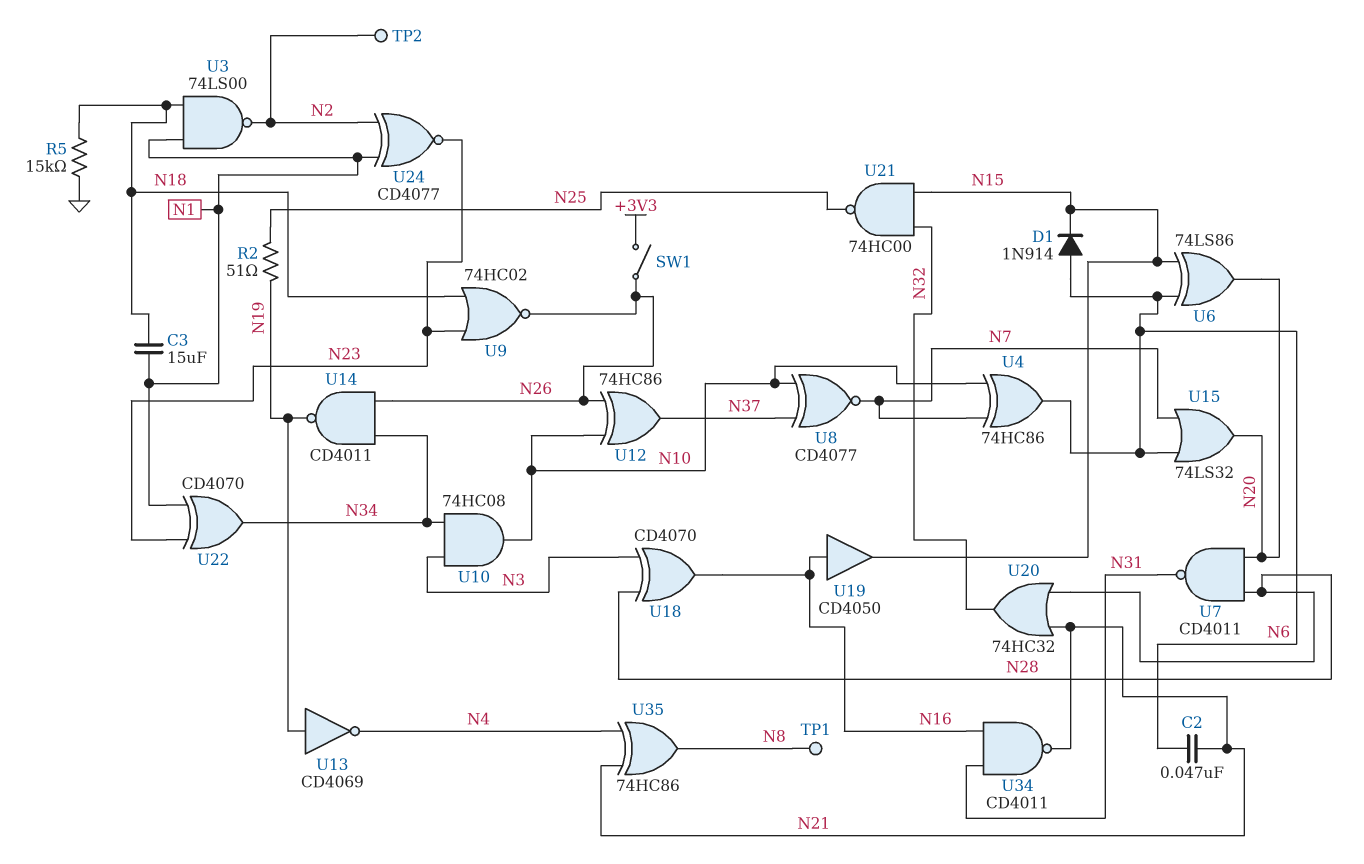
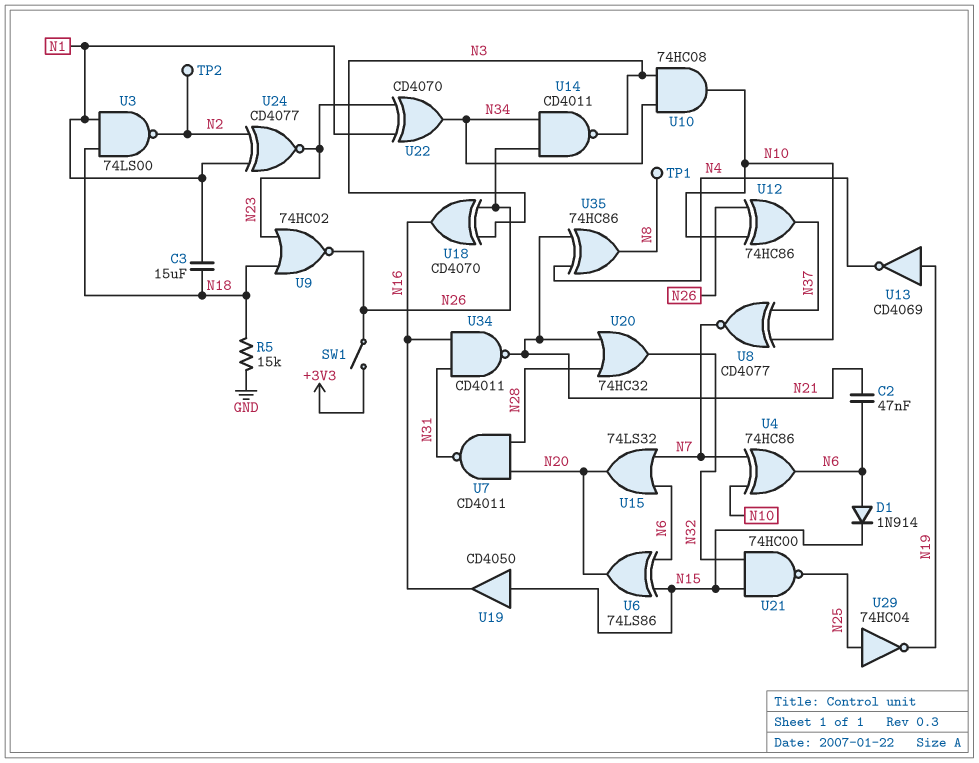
R2: 51 (N19, N25) -> none
U14: NAND CD4011 (in N26, in N34, out N19) -> NAND CD4011 (in N26, in N34, out N3)
U18: XOR CD4070 (in N3, in N28, out N16) -> XOR CD4070 (in N3, in N26, out N16)
U19: buffer CD4050 (in N16, out N15) -> buffer CD4050 (in N15, out N16)
U29: none -> NOT 74HC04 (in N25, out N19)

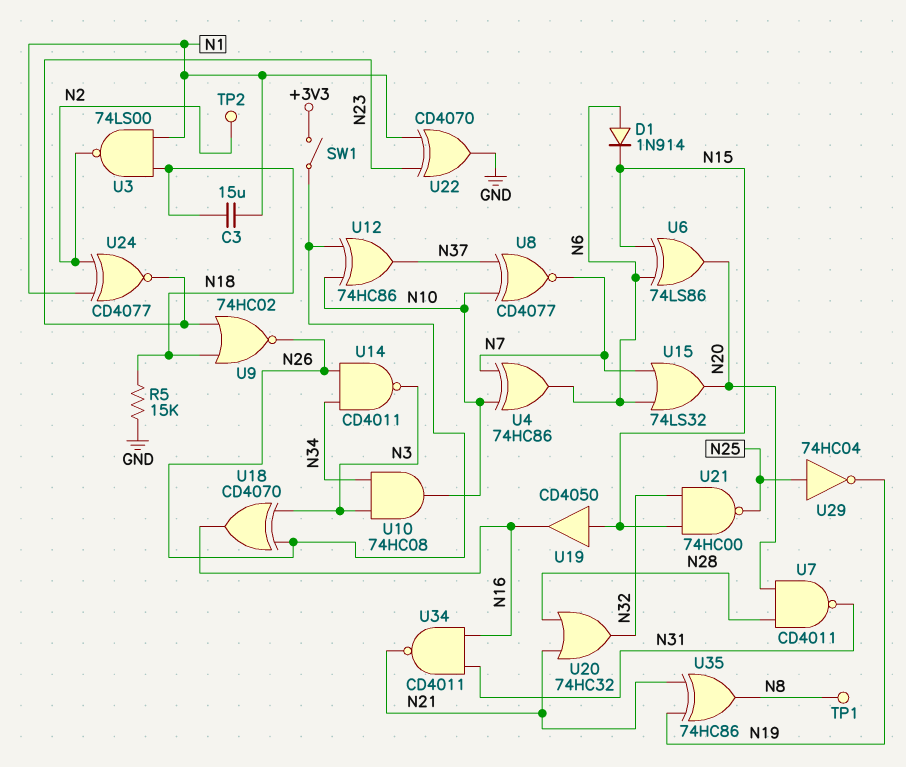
C2: 47nF (N6, N21) -> none
U13: NOT CD4069 (in N19, out N4) -> none
U22: XOR CD4070 (in N1, in N23, out N34) -> XOR CD4070 (in N1, in N23, out GND)
U35: XOR 74HC86 (in N4, in N21, out N8) -> XOR 74HC86 (in N19, in N21, out N8)

